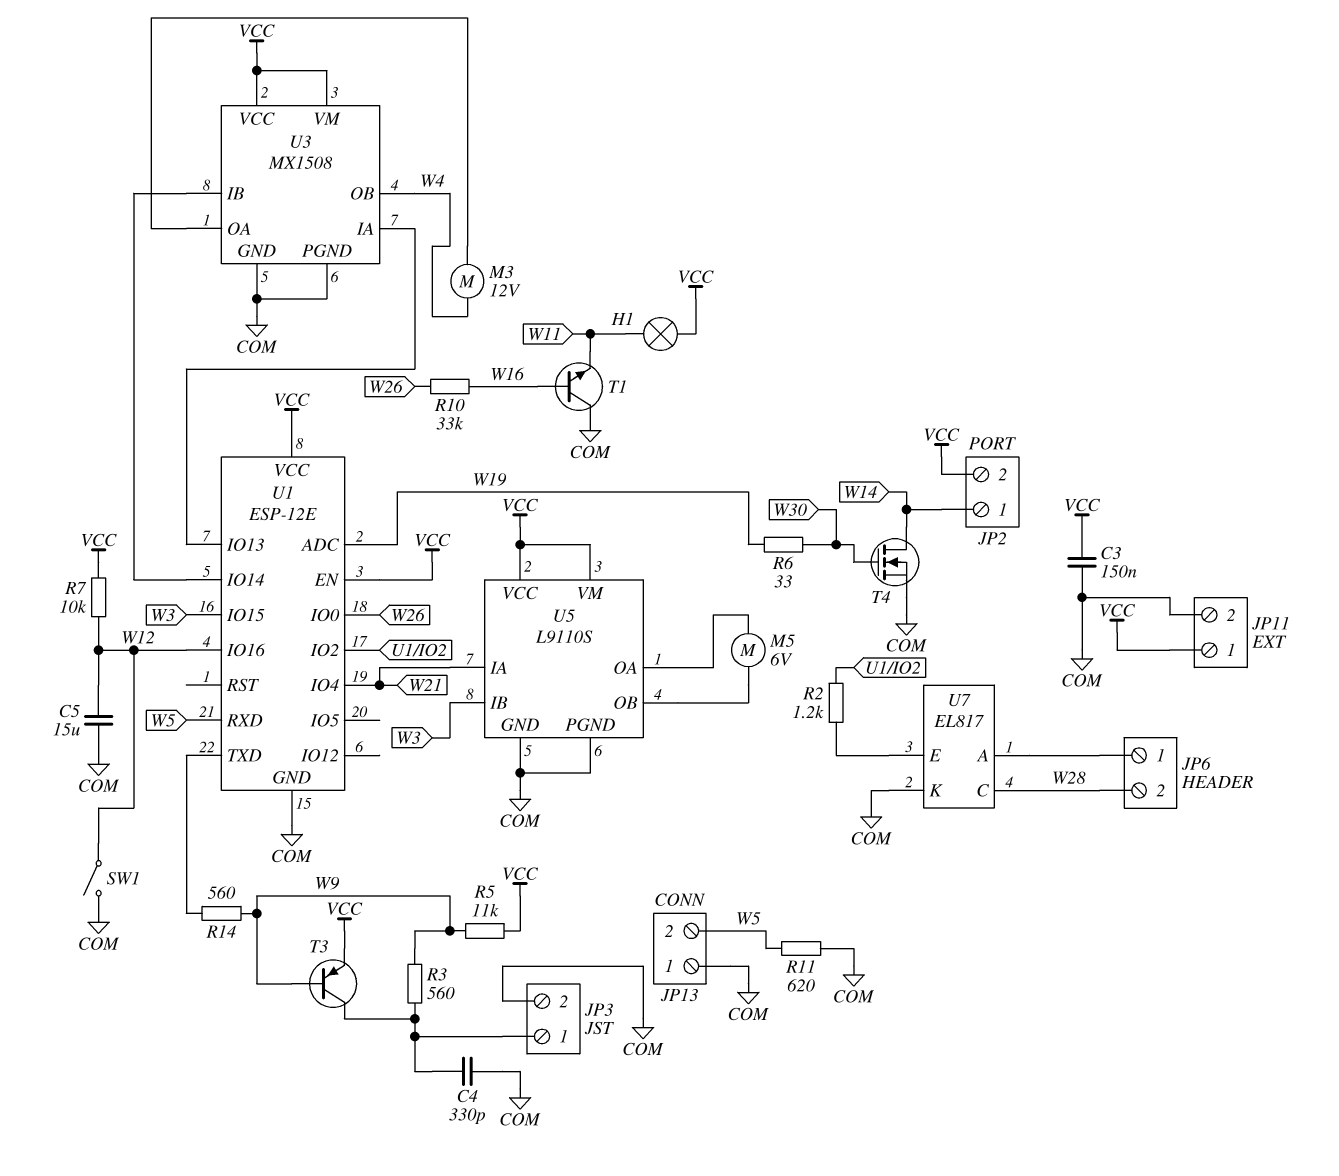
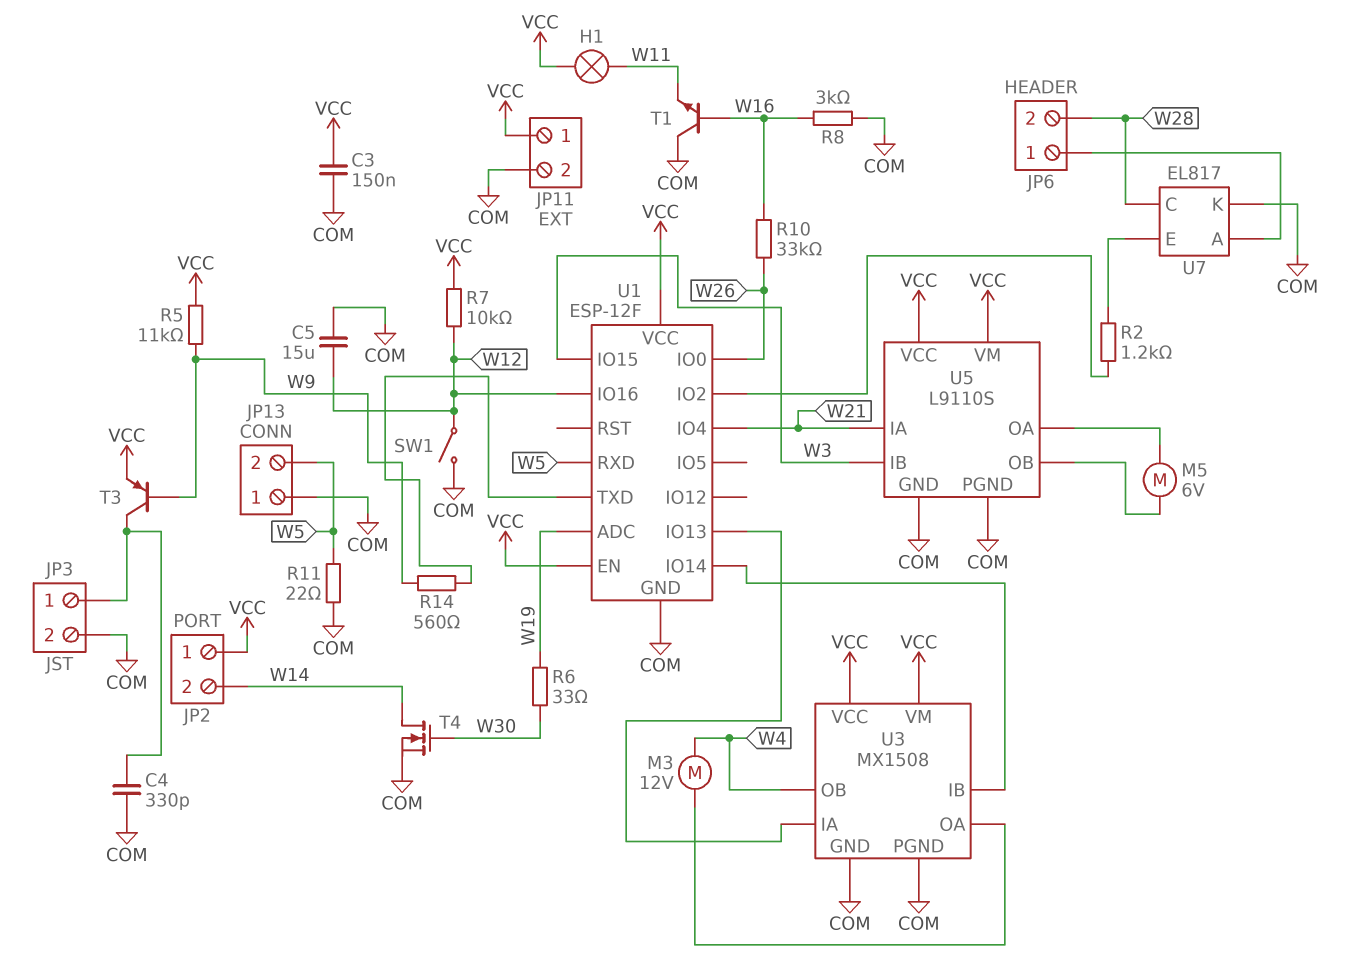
JP2 pin 1: W14 -> VCC
JP2 pin 2: VCC -> W14
R3: 560 (JP3/1, W9) -> none
R8: none -> 3k (COM, W16)
R11: 620 (COM, W5) -> 22 (COM, W5)
U1: ESP-12E -> ESP-12F

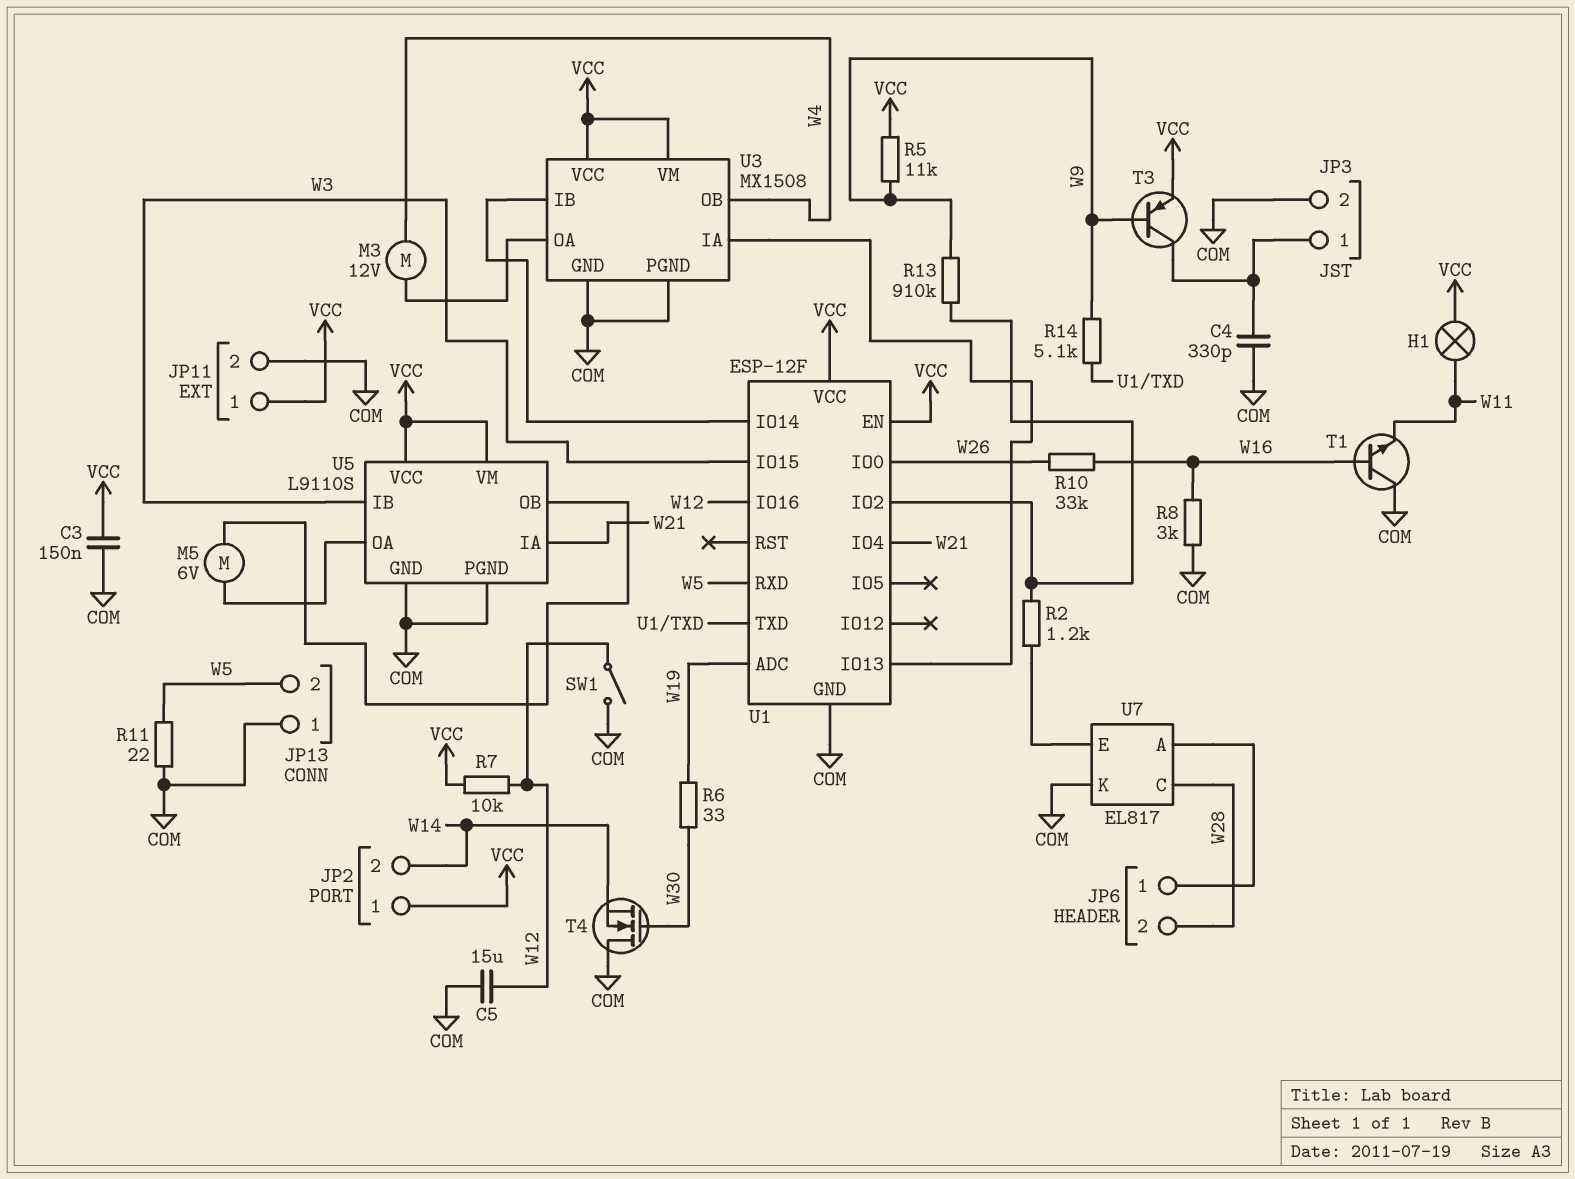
R13: none -> 910k (U1/IO2, W9)
R14: 560 (U1/TXD, W9) -> 5.1k (U1/TXD, W9)
T4: NMOS (G W30, D W14, S COM) -> NMOS (G W30, D COM, S W14)

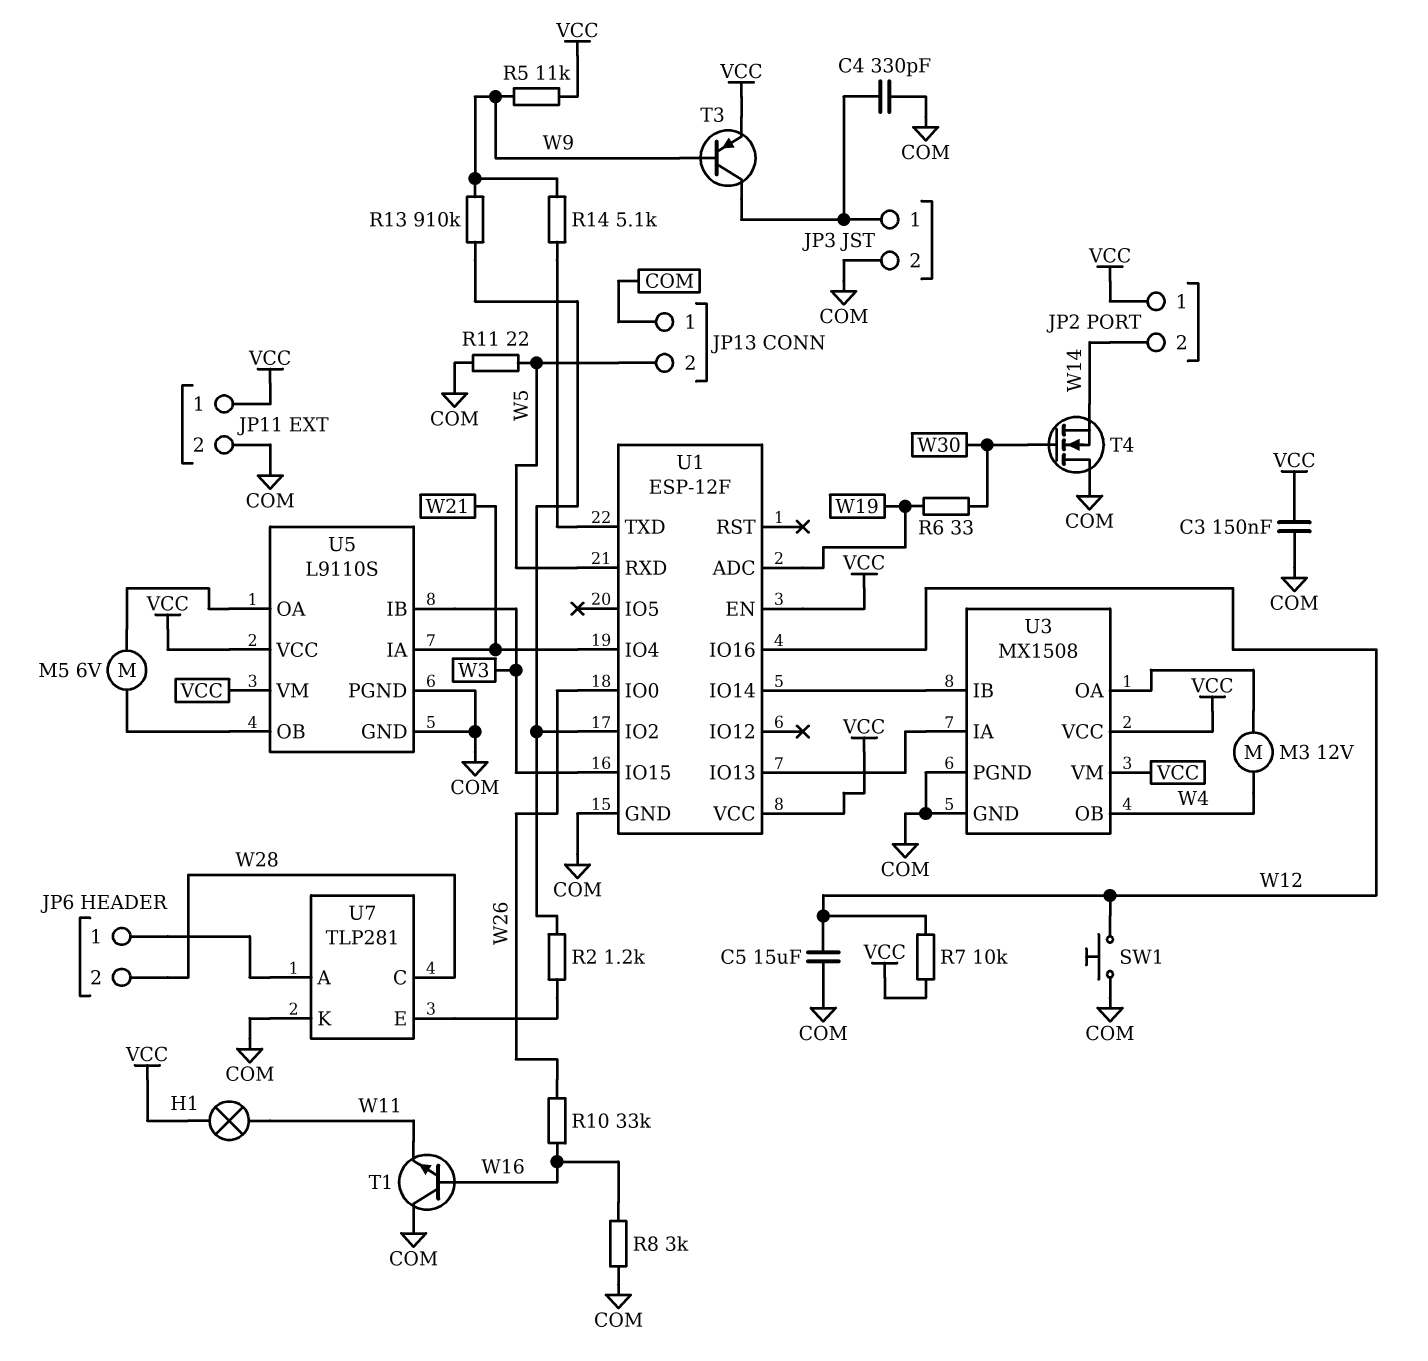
SW1: switch (COM, W12) -> button (COM, W12)
U7: EL817 -> TLP281

